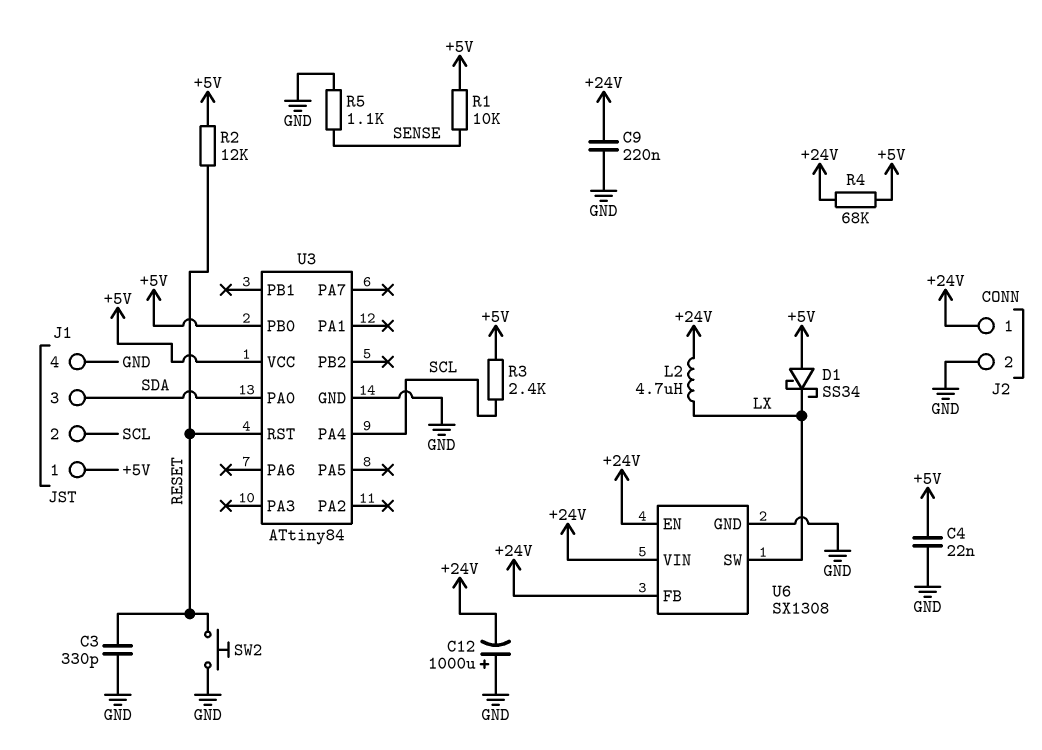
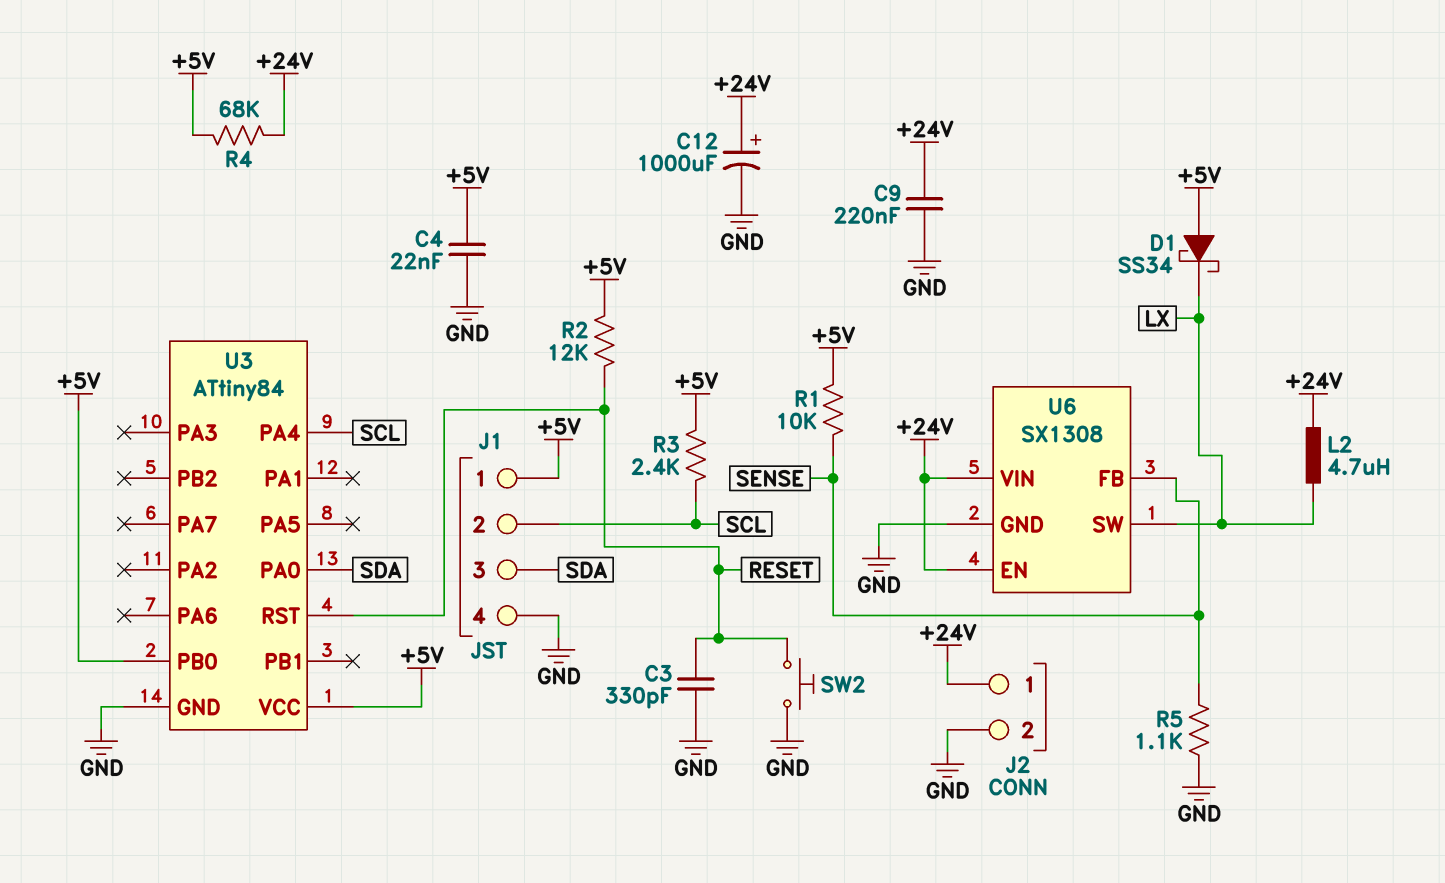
C12: 1000uF (plus GND, minus +24V) -> 1000uF (plus +24V, minus GND)
U6 pin FB: +24V -> SENSE

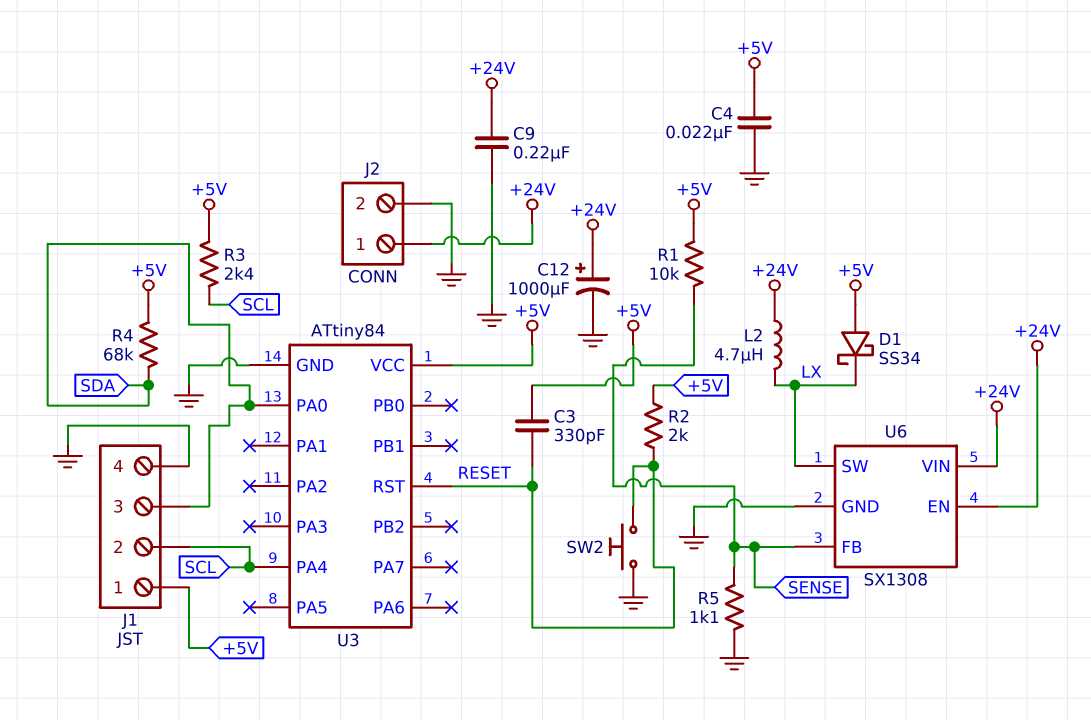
C3: 330pF (GND, RESET) -> 330pF (+5V, RESET)
R2: 12k (+5V, RESET) -> 2k (+5V, RESET)
R4: 68k (+5V, +24V) -> 68k (+5V, SDA)
U3 pin PB0: +5V -> none

